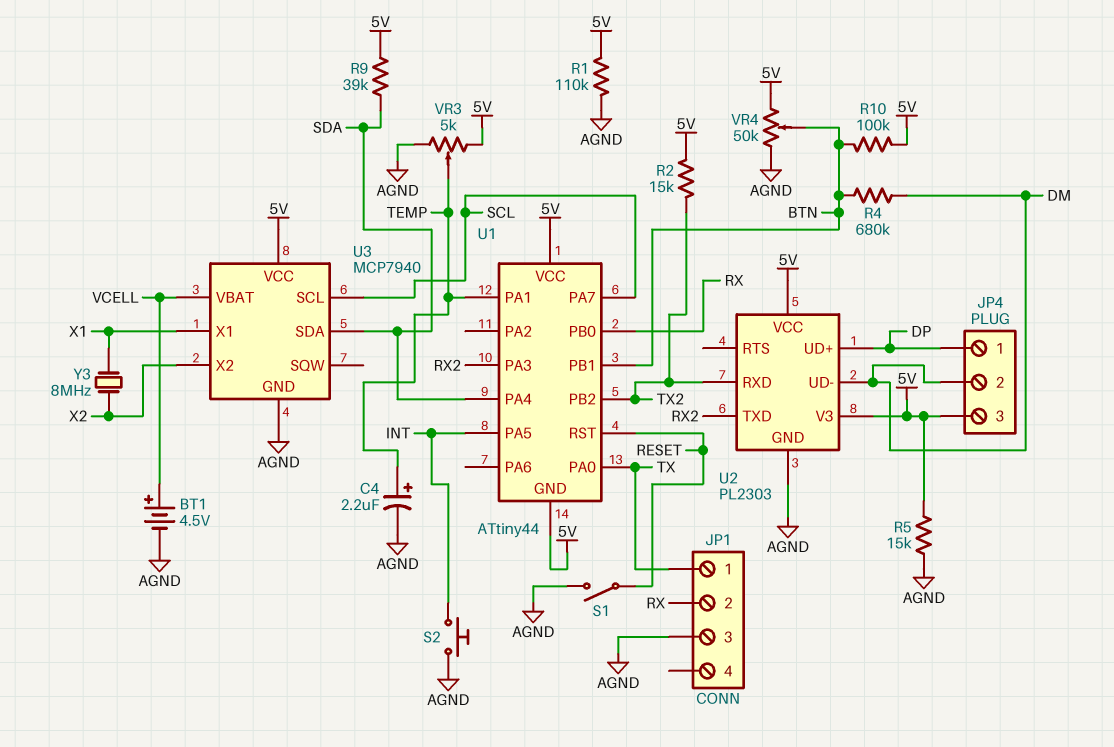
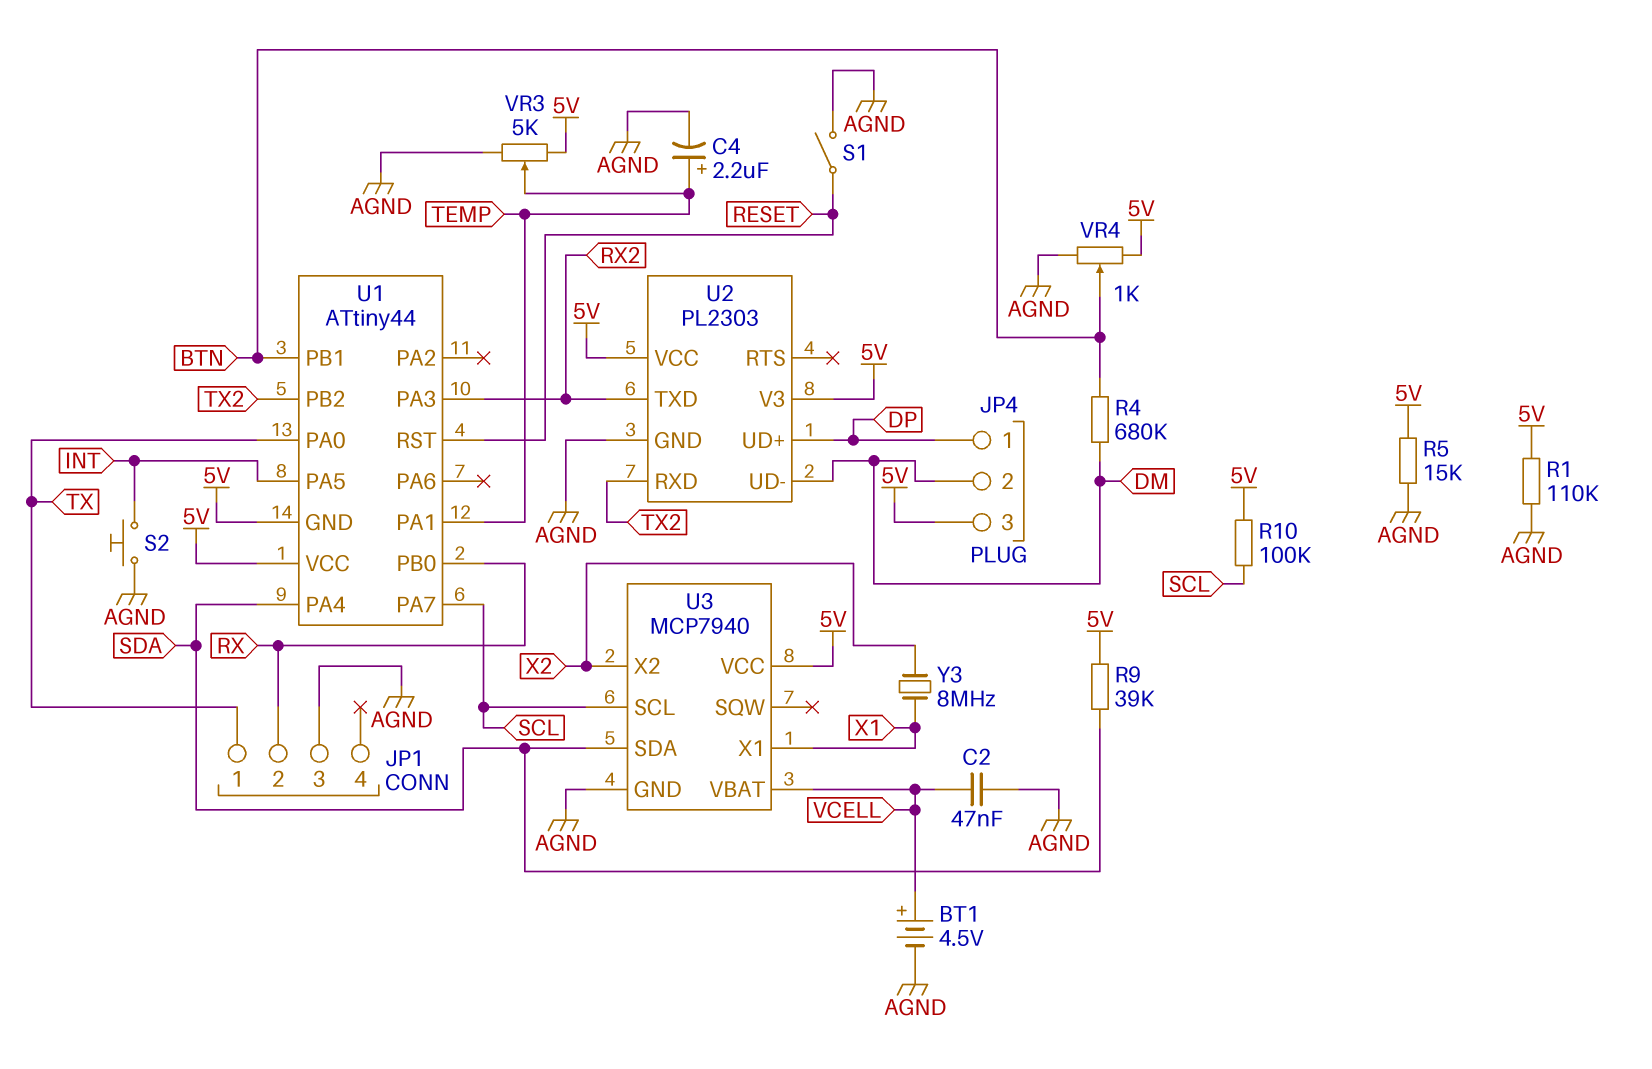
C2: none -> 47nF (AGND, VCELL)
R2: 15k (5V, TX2) -> none
R10: 100k (5V, BTN) -> 100k (5V, SCL)
VR4: 50k (5V, AGND, wiper BTN) -> 1k (5V, AGND, wiper BTN)

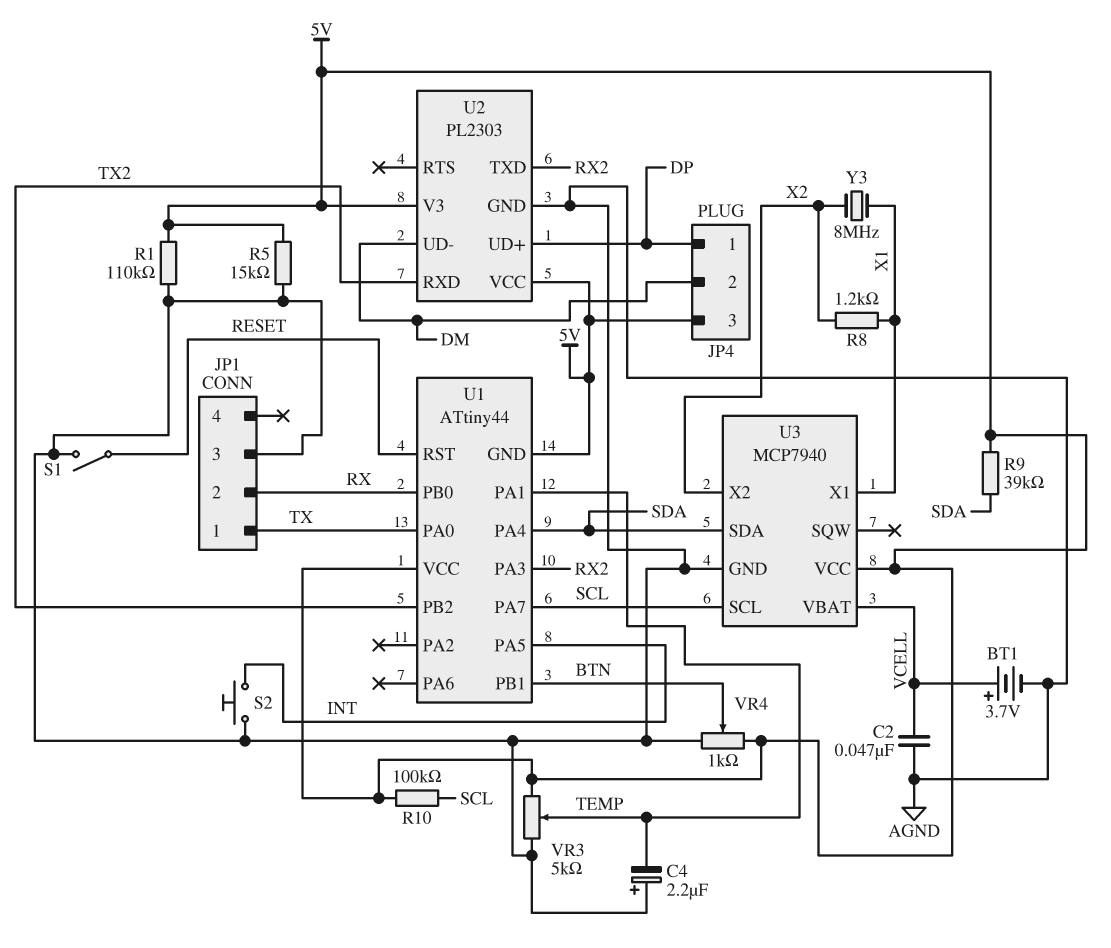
BT1: 4.5V (plus VCELL, minus AGND) -> 3.7V (plus VCELL, minus AGND)
C4: 2.2uF (plus TEMP, minus AGND) -> 2.2uF (plus AGND, minus TEMP)
R4: 680k (BTN, DM) -> none
R8: none -> 1.2k (X1, X2)

